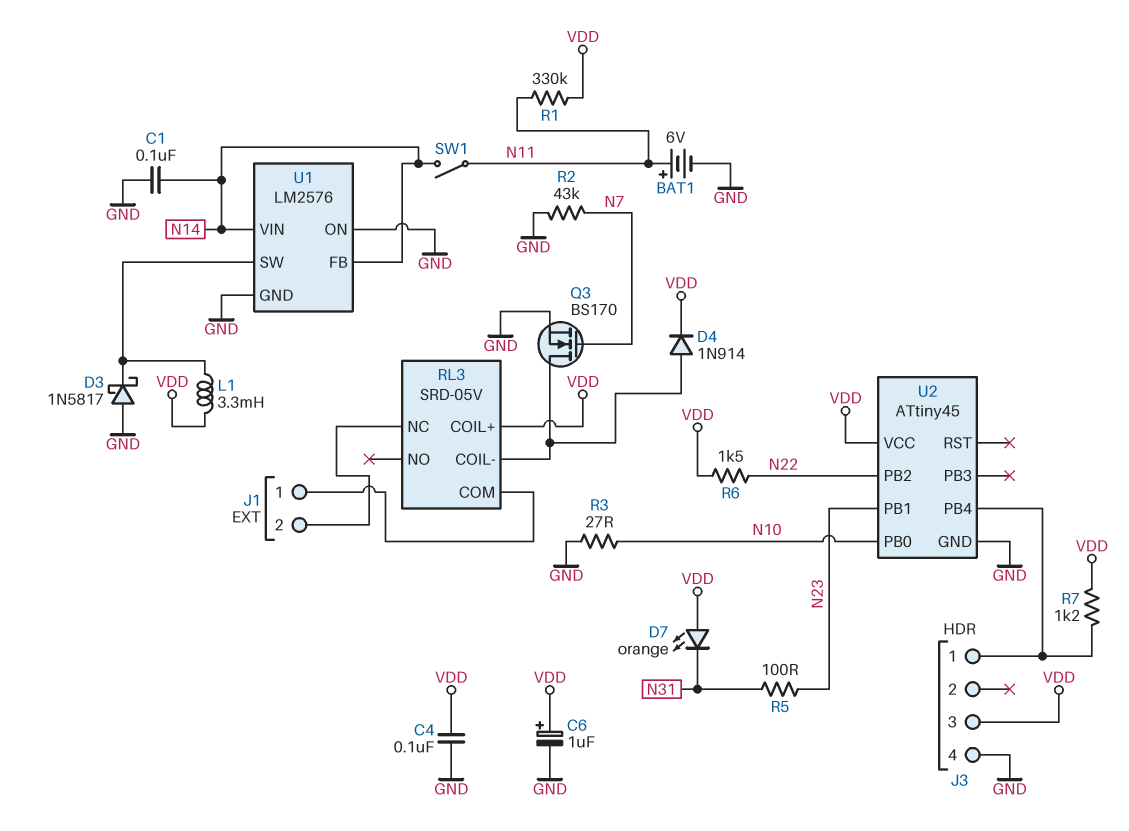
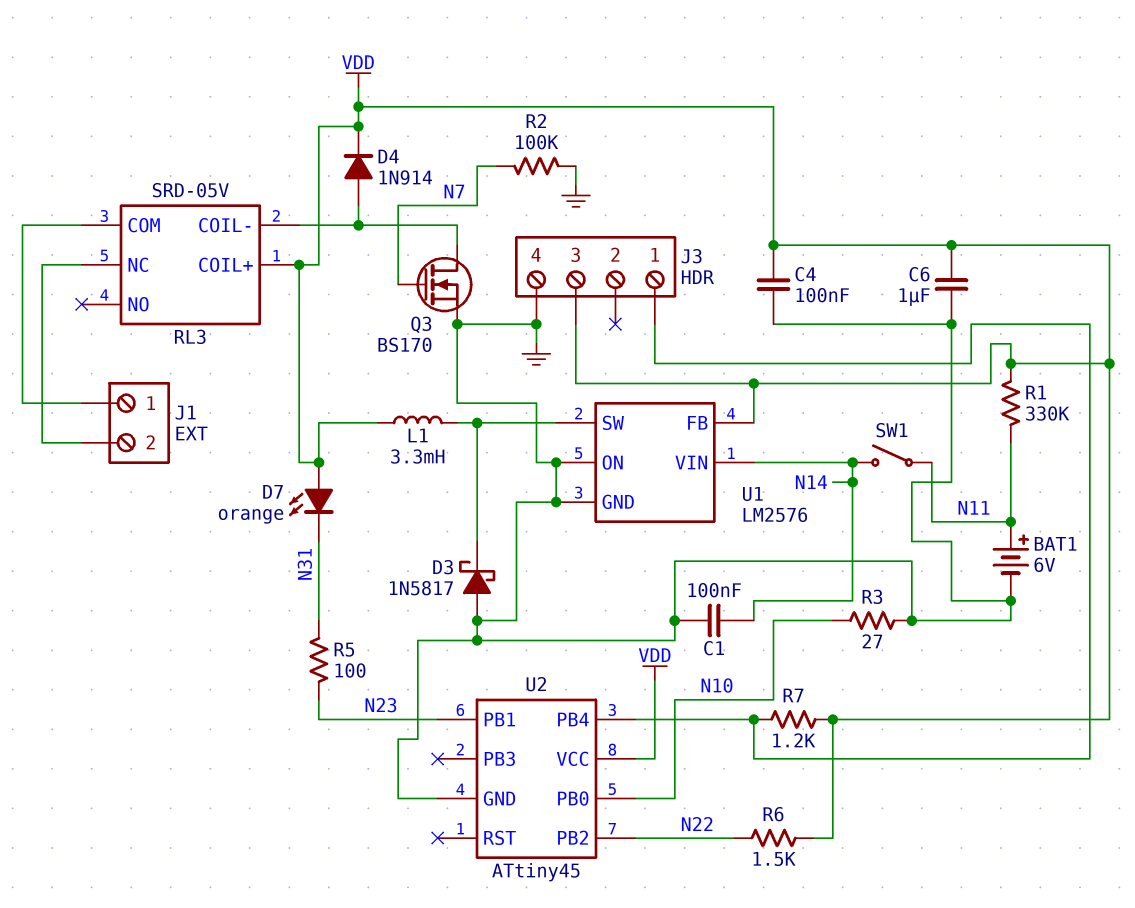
C6: 1uF (plus VDD, minus GND) -> 1uF (GND, VDD)
R2: 43k (GND, N7) -> 100k (GND, N7)
U1 pin FB: N14 -> VDD

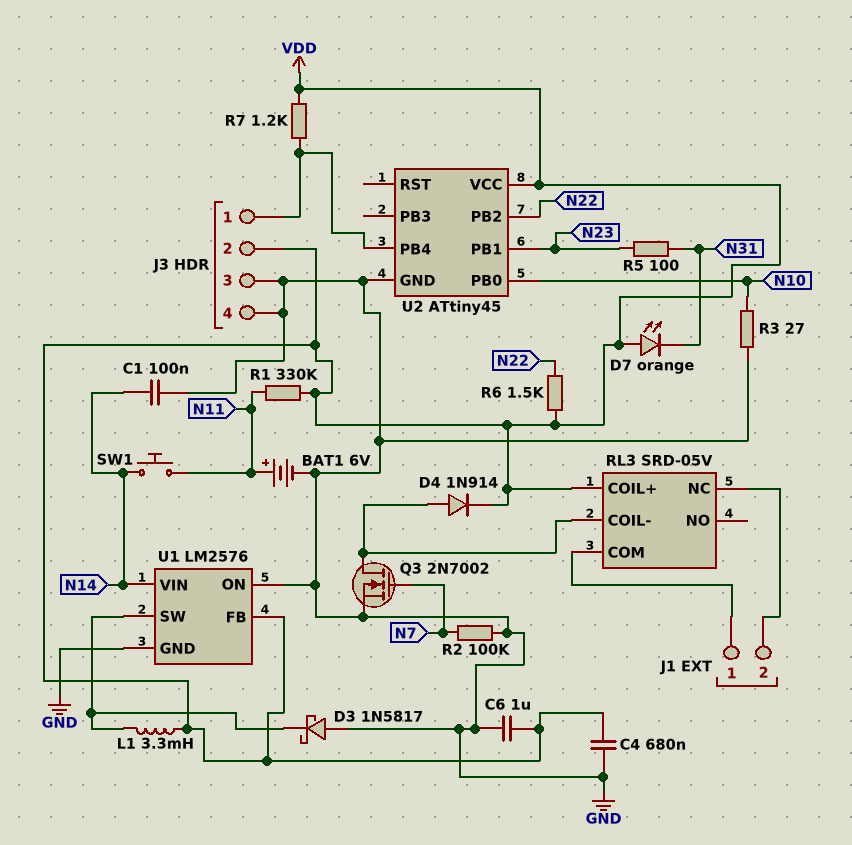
C4: 100nF (GND, VDD) -> 680nF (GND, VDD)
J3 pin 2: none -> VDD
J3 pin 3: VDD -> GND
Q3: NMOS BS170 (G N7, D RL3/COIL-, S GND) -> NMOS 2N7002 (G N7, D RL3/COIL-, S GND)
SW1: switch (N11, N14) -> button (N11, N14)

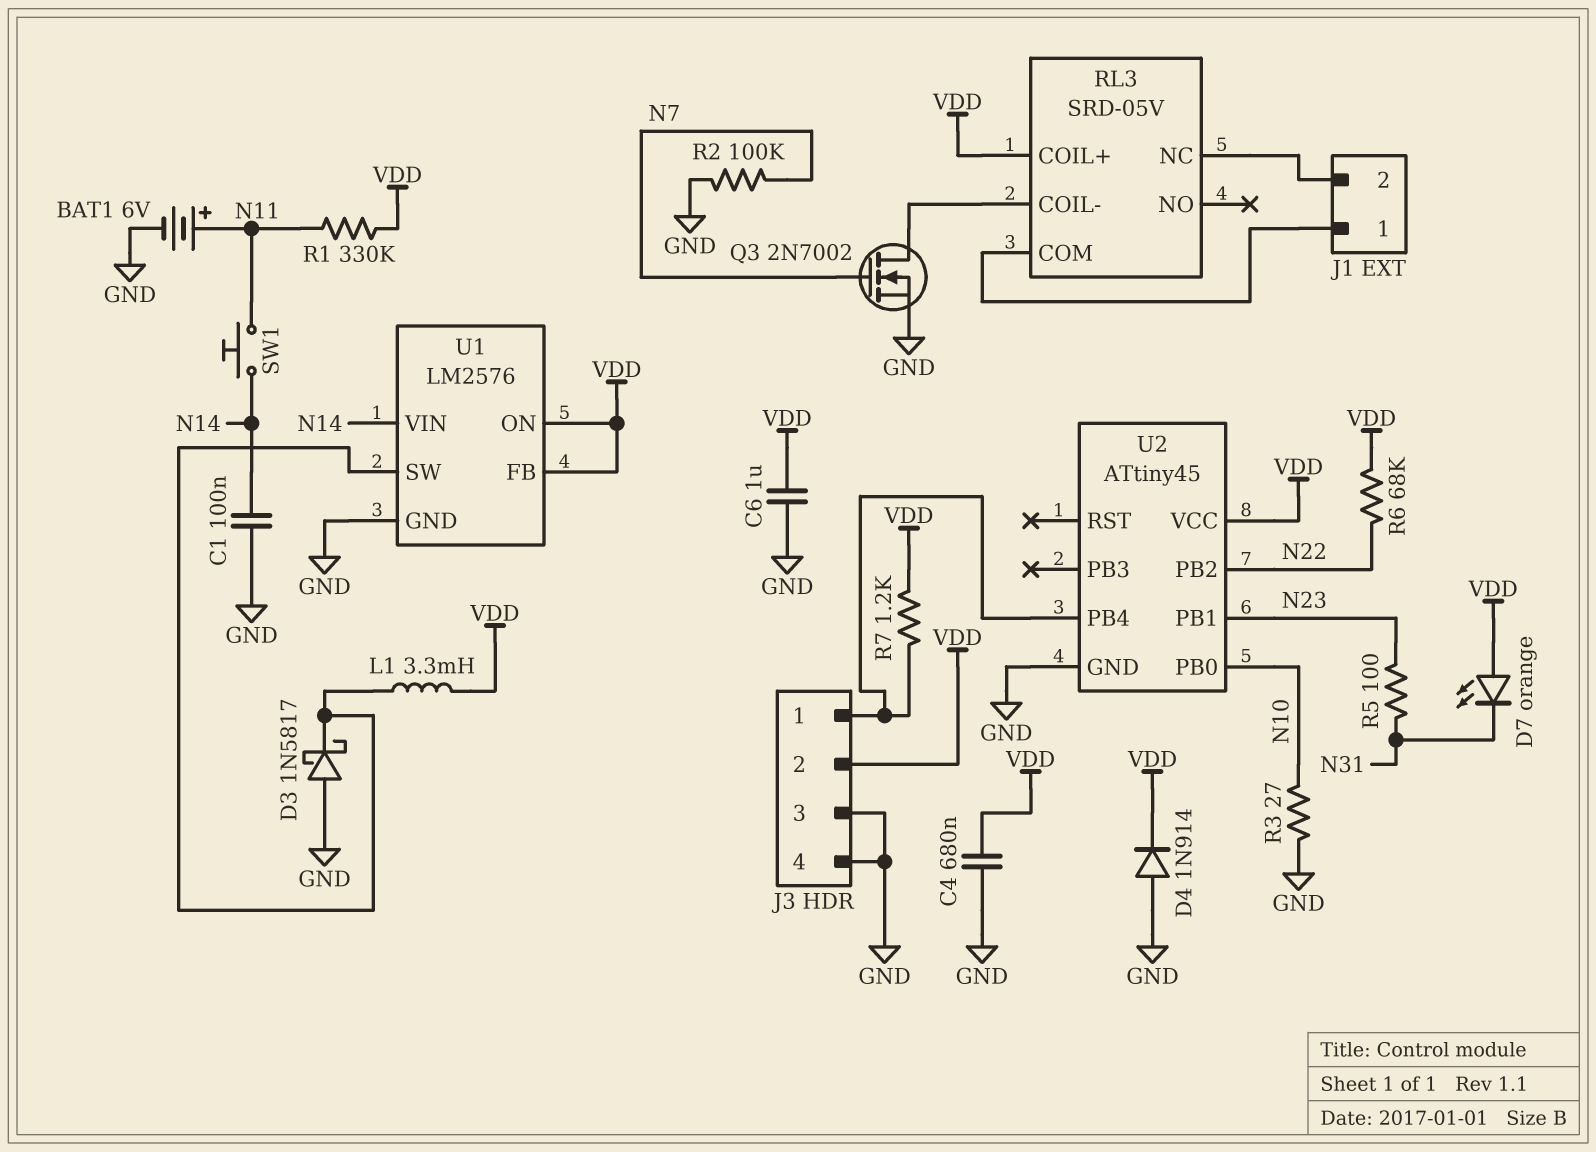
D4: diode 1N914 (A RL3/COIL-, K VDD) -> diode 1N914 (A GND, K VDD)
R6: 1.5k (N22, VDD) -> 68k (N22, VDD)
U1 pin ON: GND -> VDD

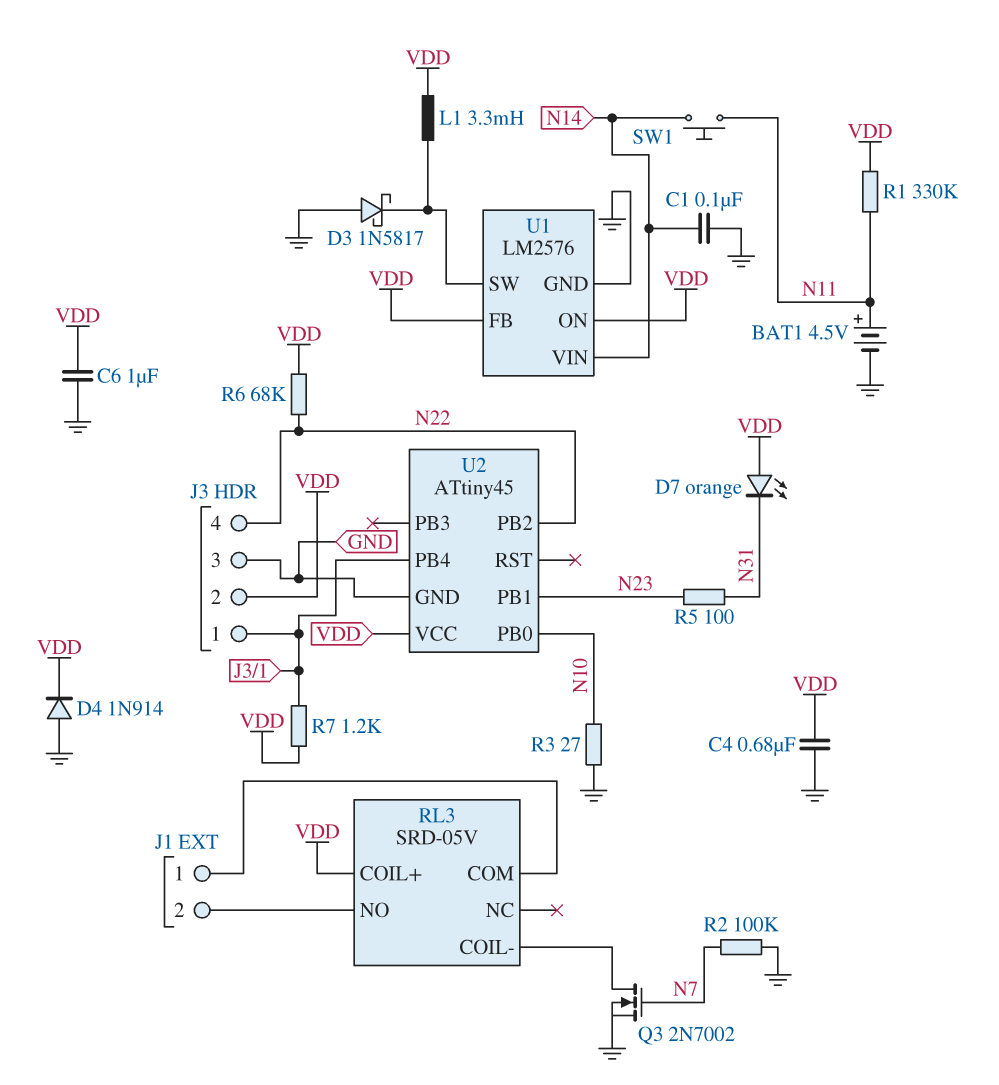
BAT1: 6V (plus N11, minus GND) -> 4.5V (plus N11, minus GND)
J3 pin 4: GND -> N22
RL3 pin NC: J1/2 -> none
RL3 pin NO: none -> J1/2

